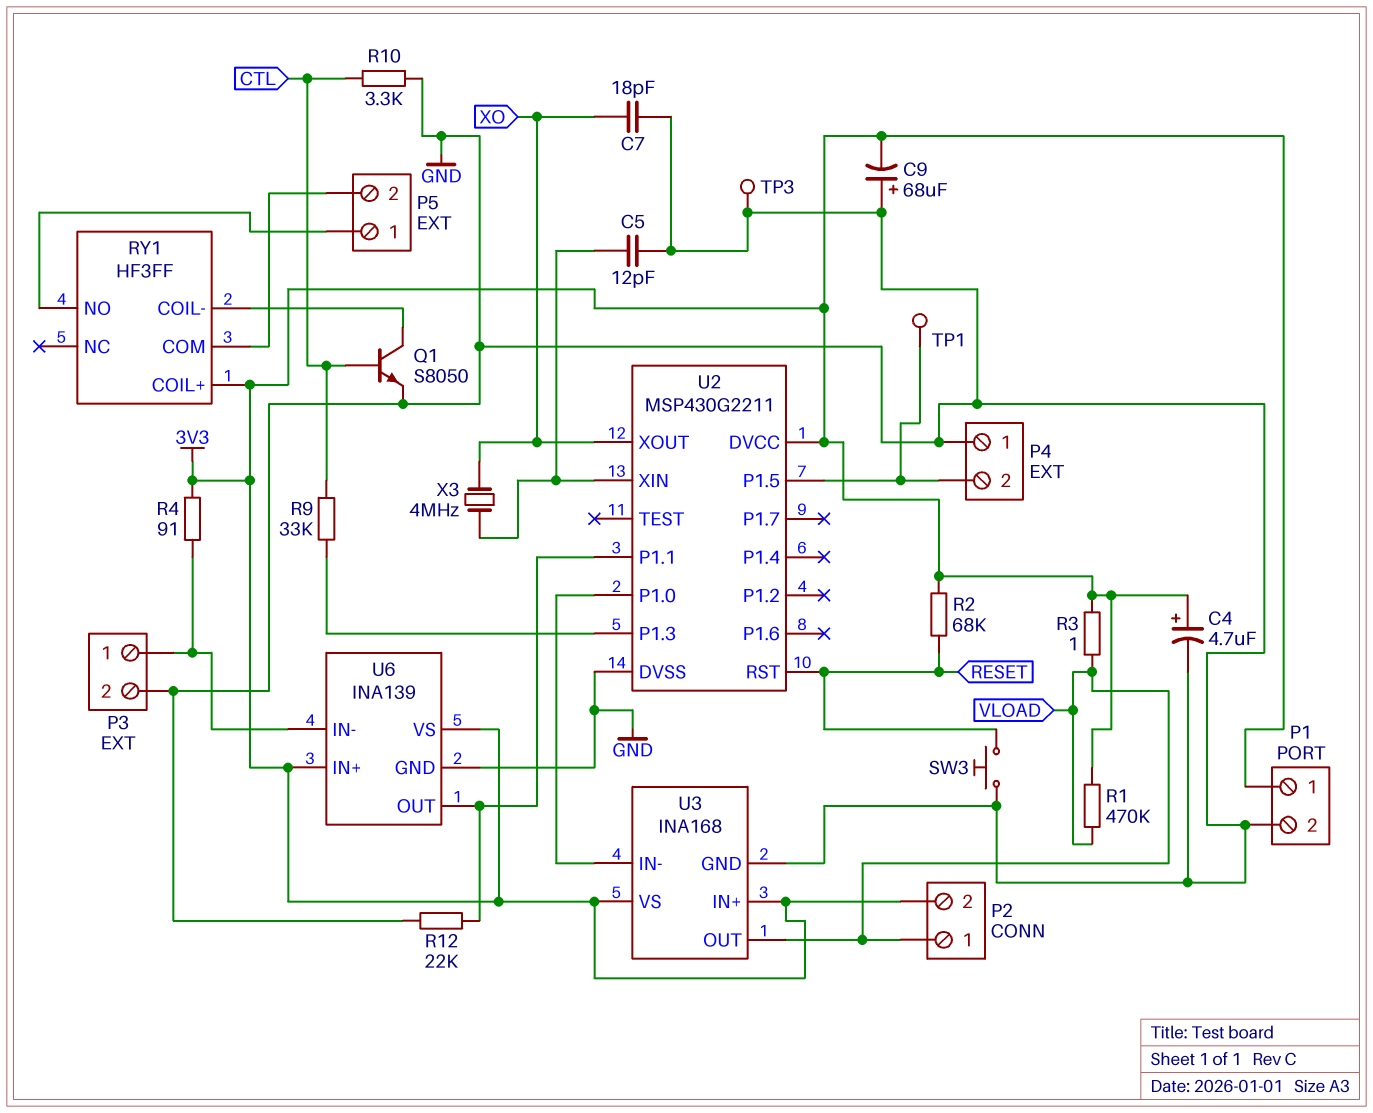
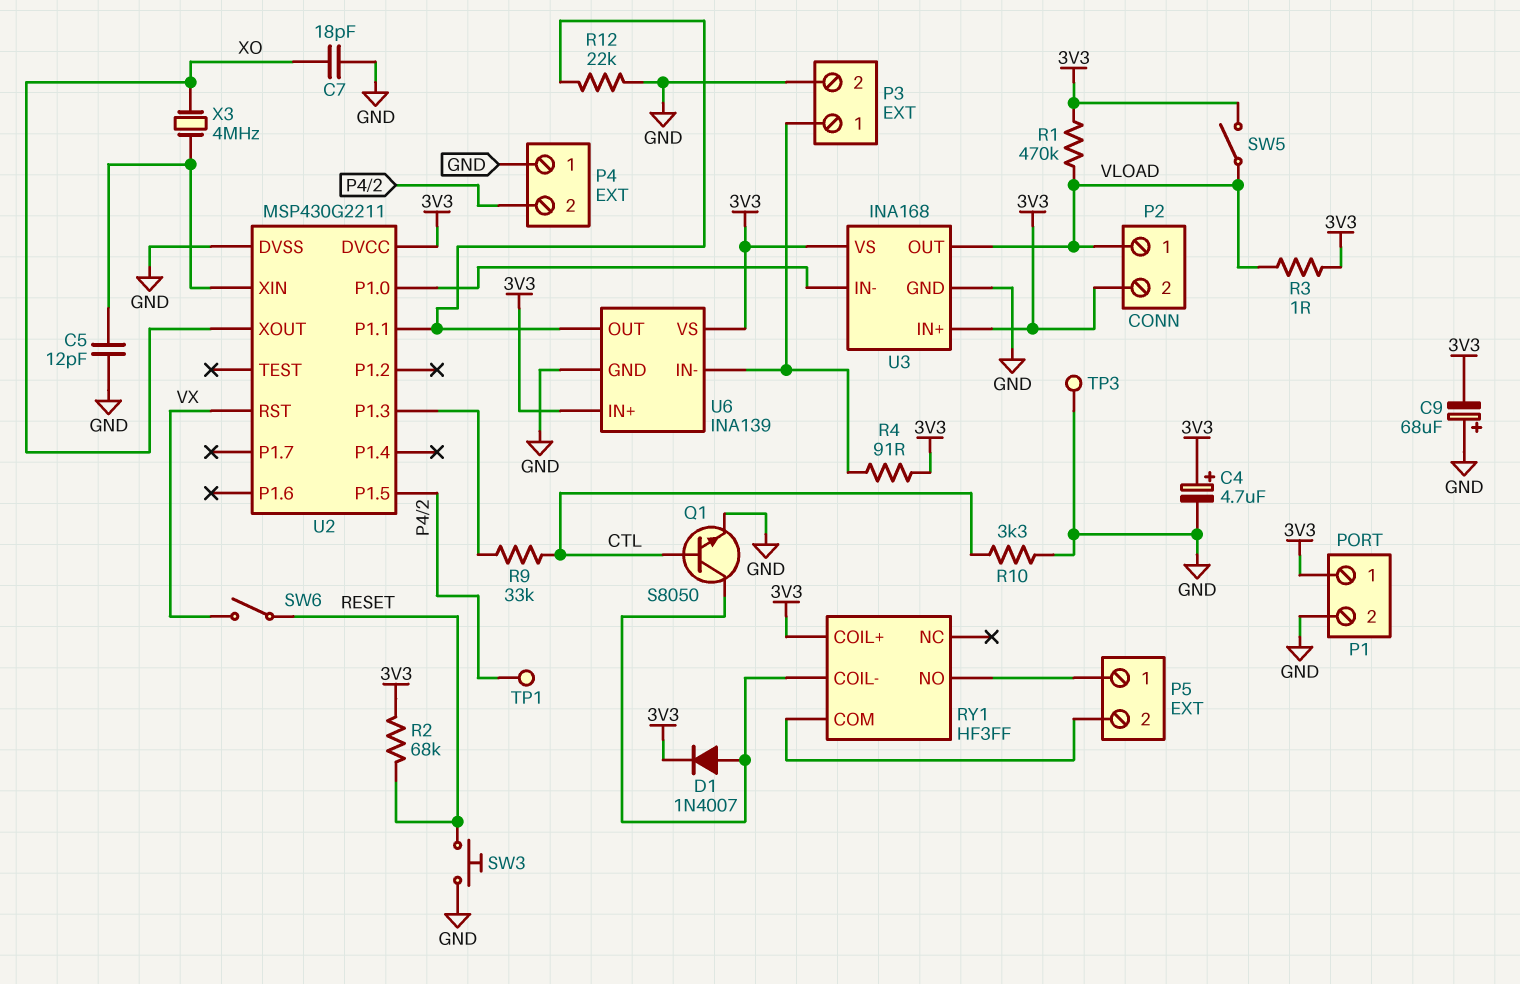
D1: none -> diode 1N4007 (A RY1/COIL-, K 3V3)
SW5: none -> switch (3V3, VLOAD)
SW6: none -> switch (RESET, VX)
U2 pin RST: RESET -> VX

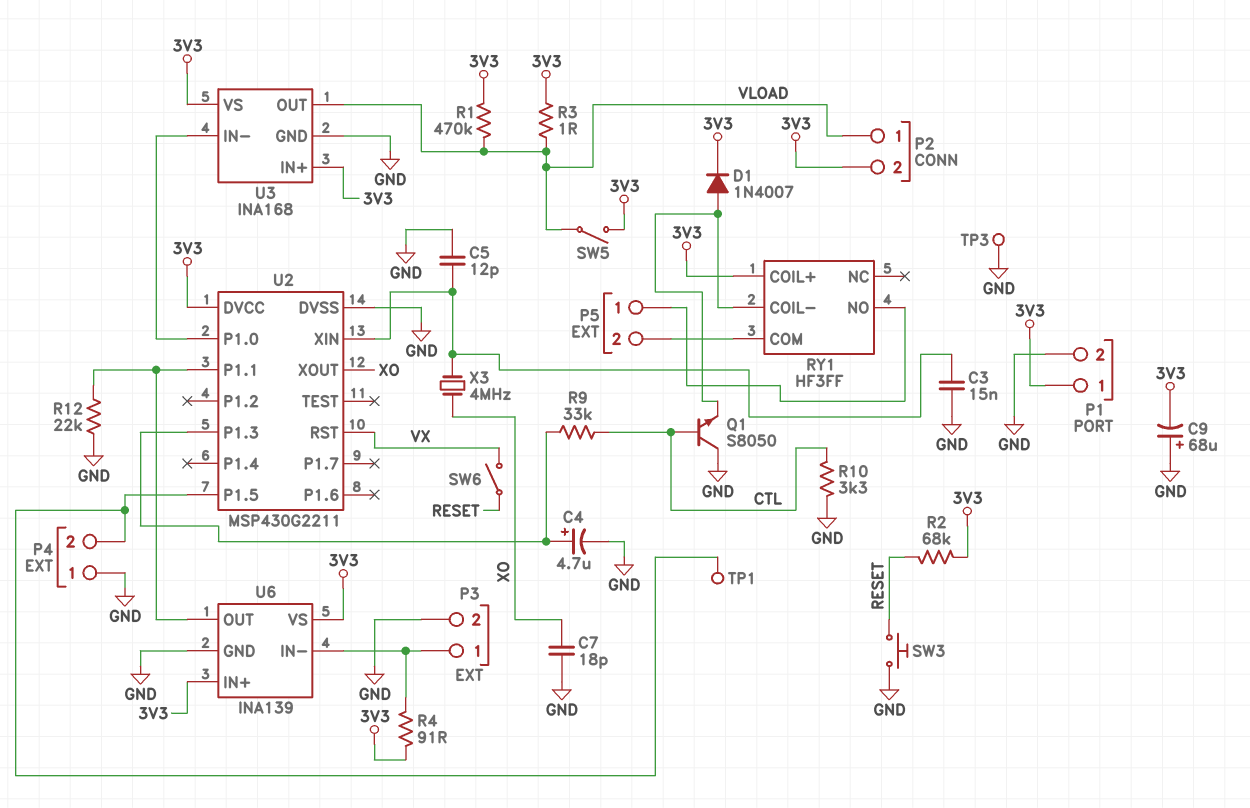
C3: none -> 15nF (GND, U2/XIN)
C4: 4.7uF (plus 3V3, minus GND) -> 4.7uF (plus U2/P1.3, minus GND)
Q1: NPN S8050 (B CTL, C RY1/COIL-, E GND) -> NPN S8050 (B CTL, C GND, E RY1/COIL-)

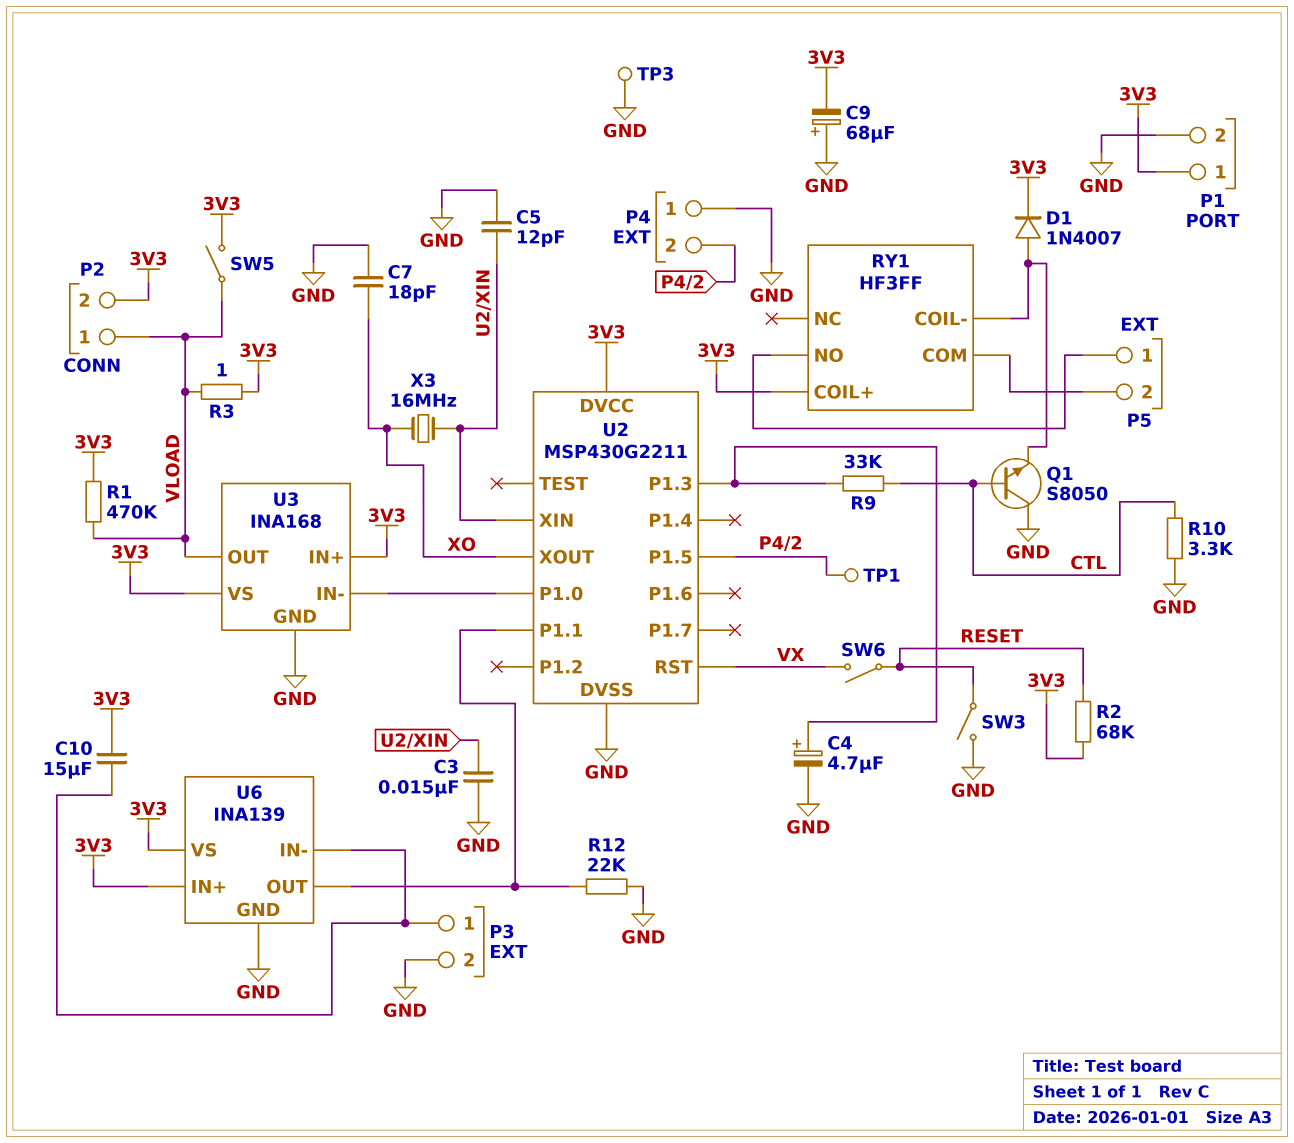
C10: none -> 15uF (3V3, P3/1)
R4: 91 (3V3, P3/1) -> none
SW3: button (GND, RESET) -> switch (GND, RESET)
X3: 4MHz (U2/XIN, XO) -> 16MHz (U2/XIN, XO)

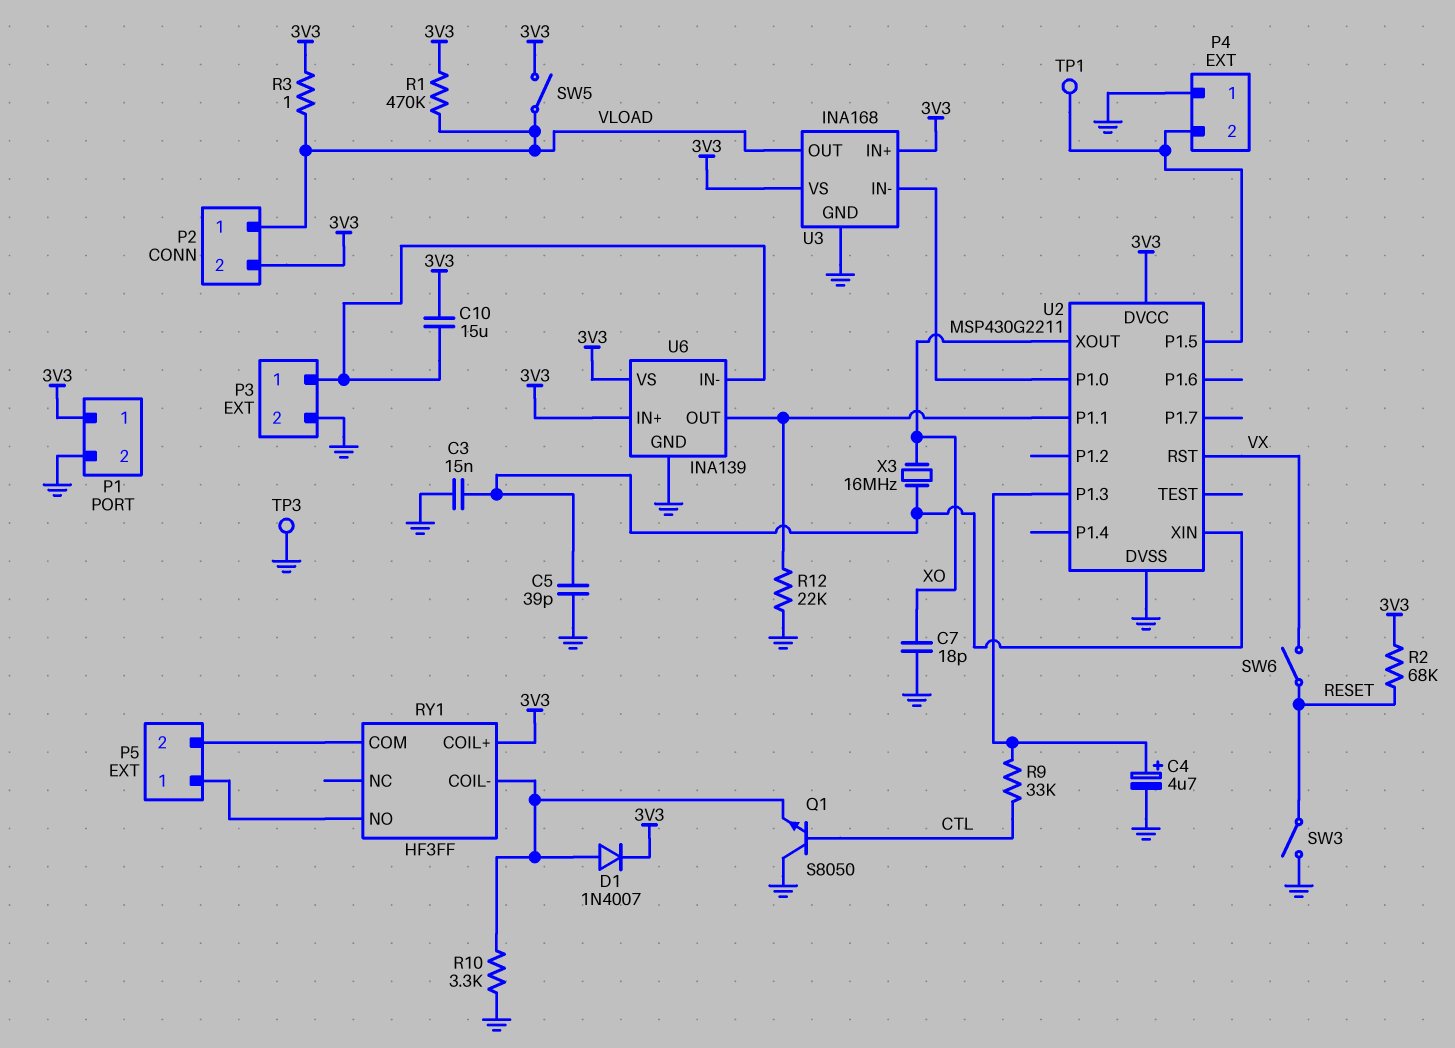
C5: 12pF (GND, U2/XIN) -> 39pF (GND, U2/XIN)
C9: 68uF (plus GND, minus 3V3) -> none
R10: 3.3k (CTL, GND) -> 3.3k (GND, RY1/COIL-)

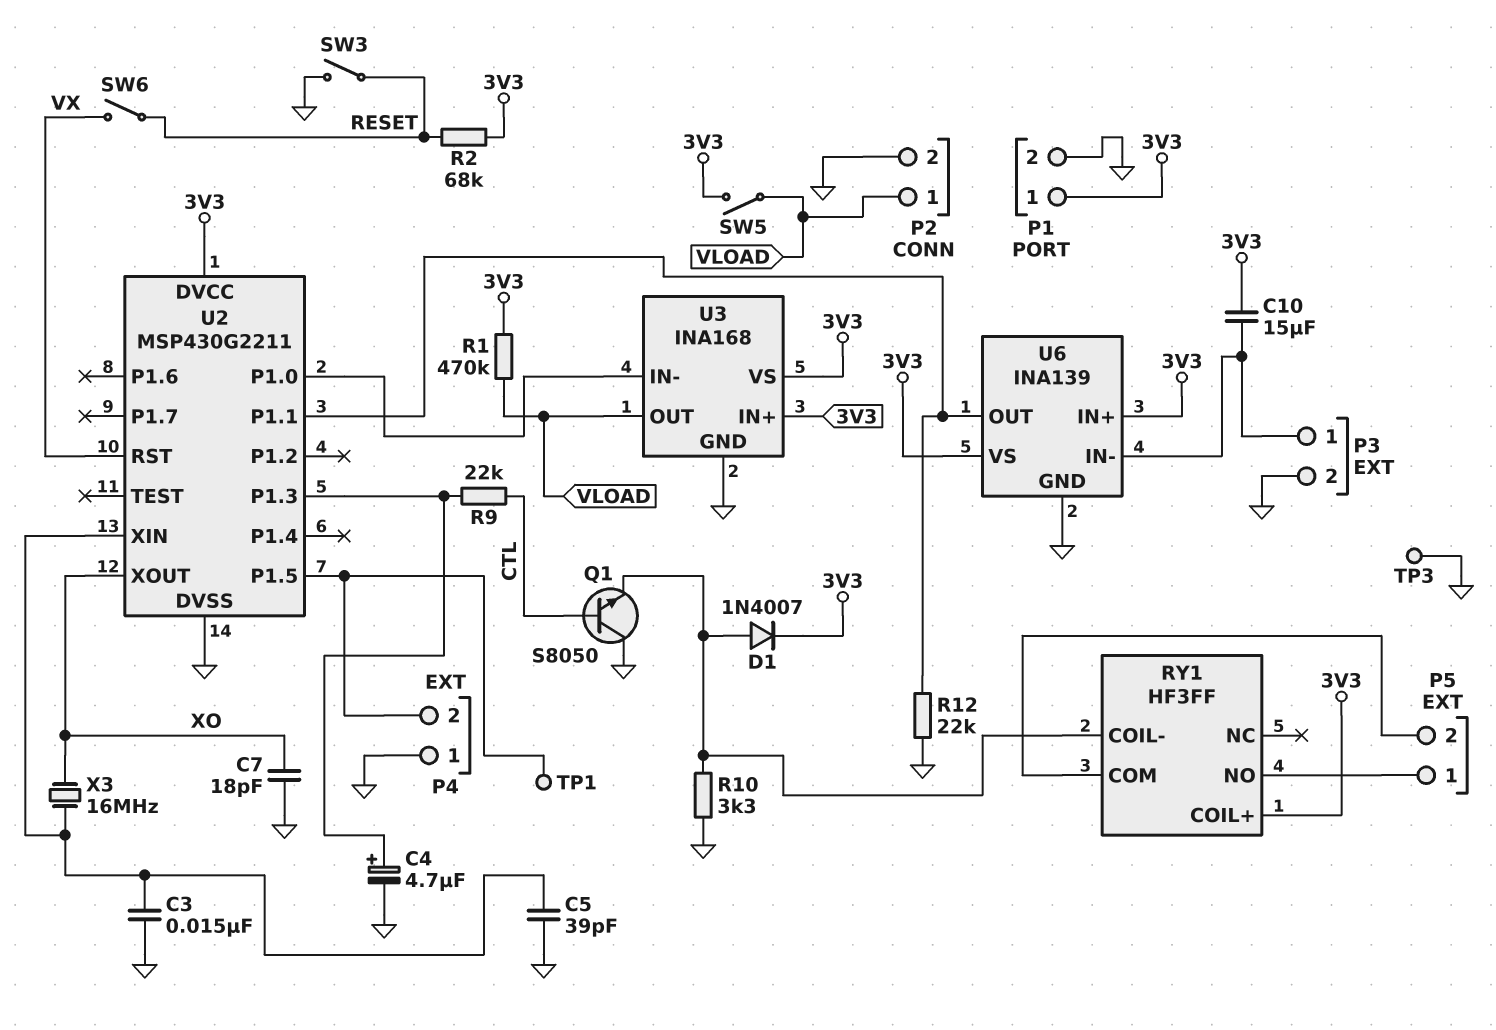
P2 pin 2: 3V3 -> GND
R3: 1 (3V3, VLOAD) -> none
R9: 33k (CTL, U2/P1.3) -> 22k (CTL, U2/P1.3)

